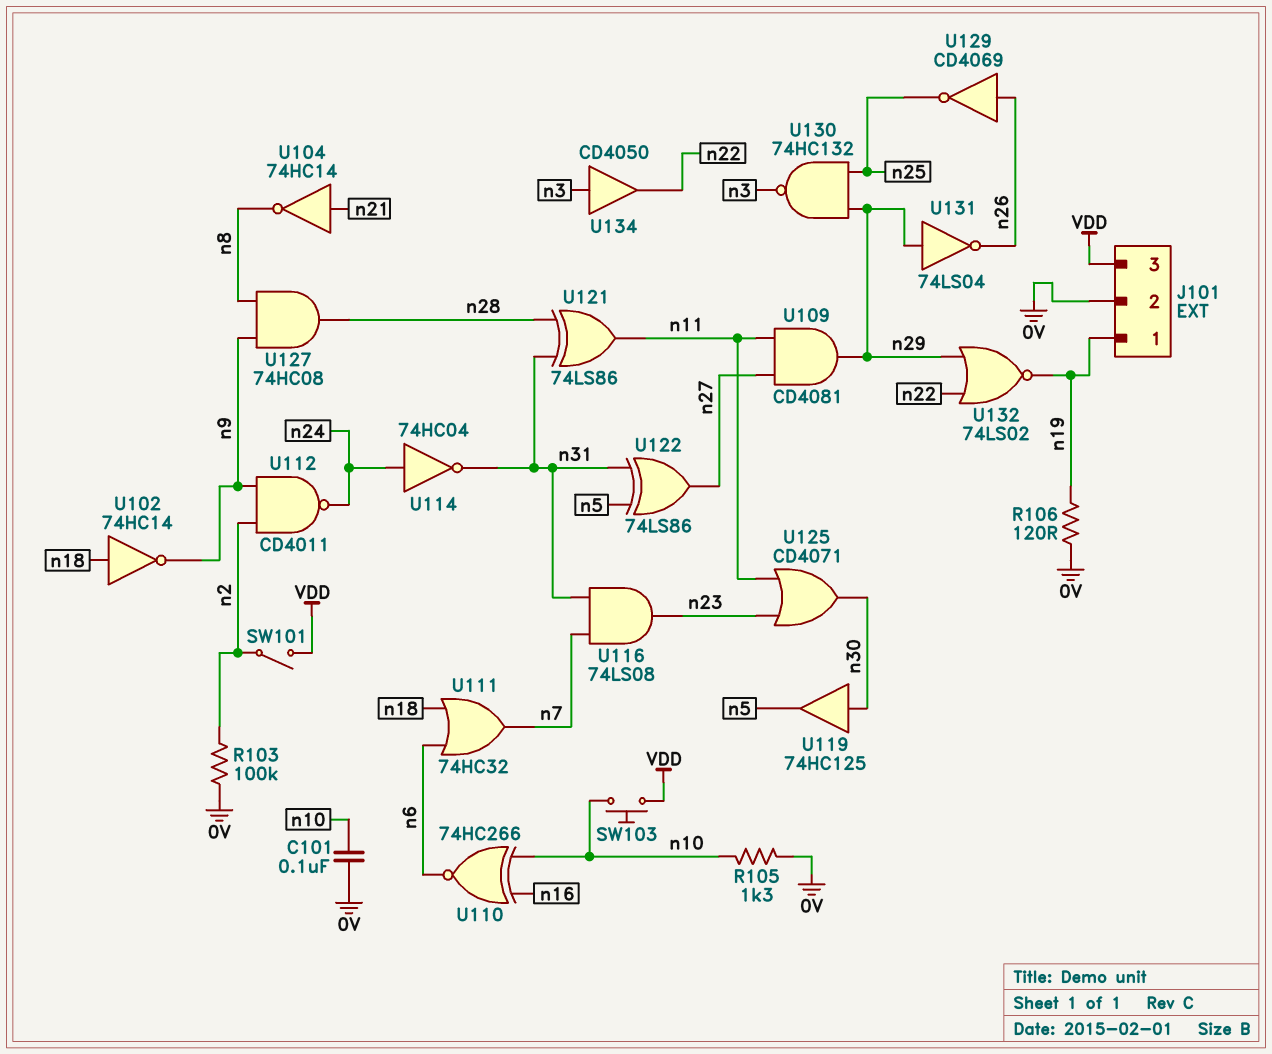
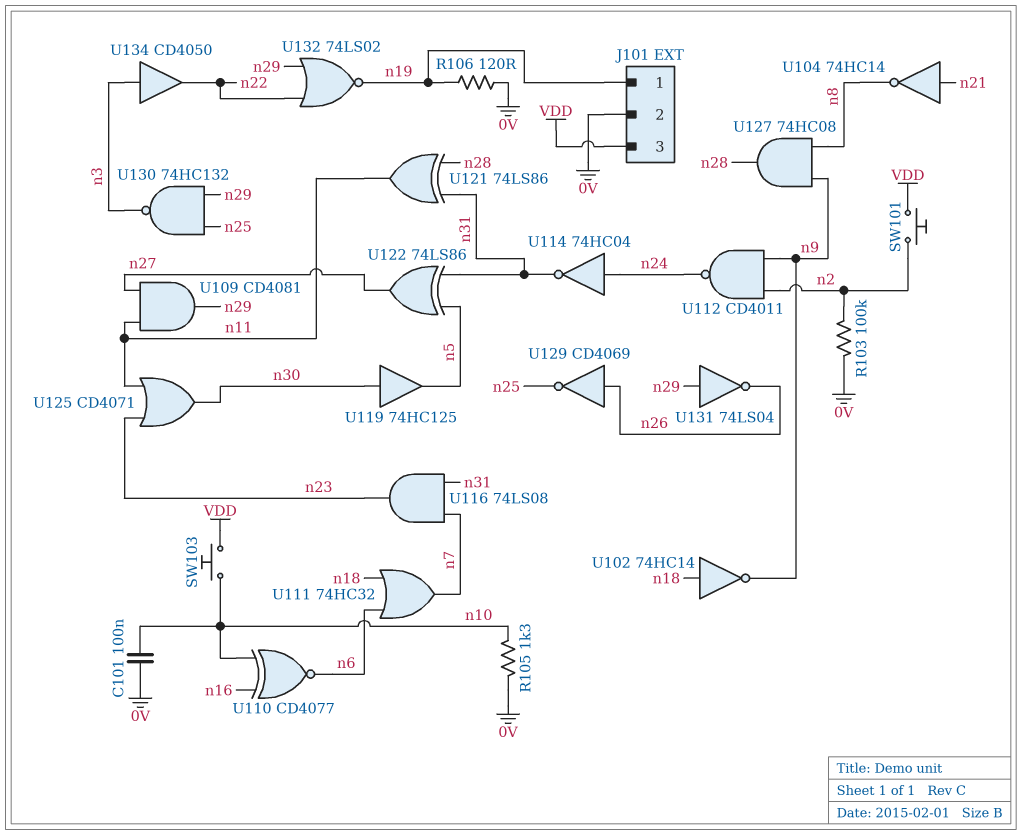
SW101: switch (VDD, n2) -> button (VDD, n2)
U110: XNOR 74HC266 (in n10, in n16, out n6) -> XNOR CD4077 (in n10, in n16, out n6)

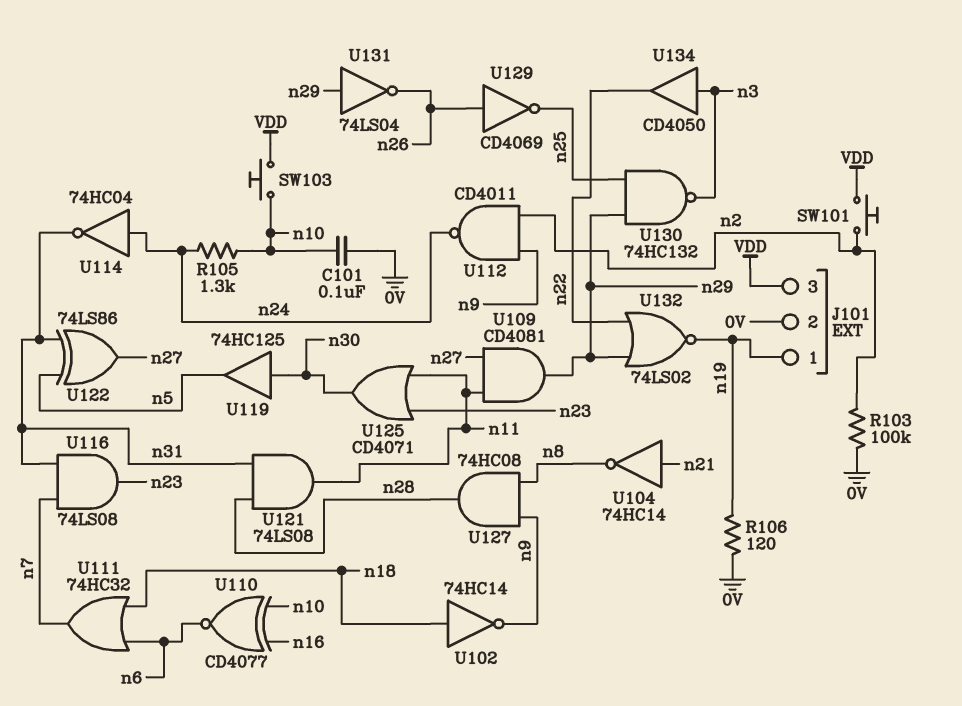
R105: 1.3k (0V, n10) -> 1.3k (n10, n24)
U121: XOR 74LS86 (in n28, in n31, out n11) -> AND 74LS08 (in n28, in n31, out n11)

